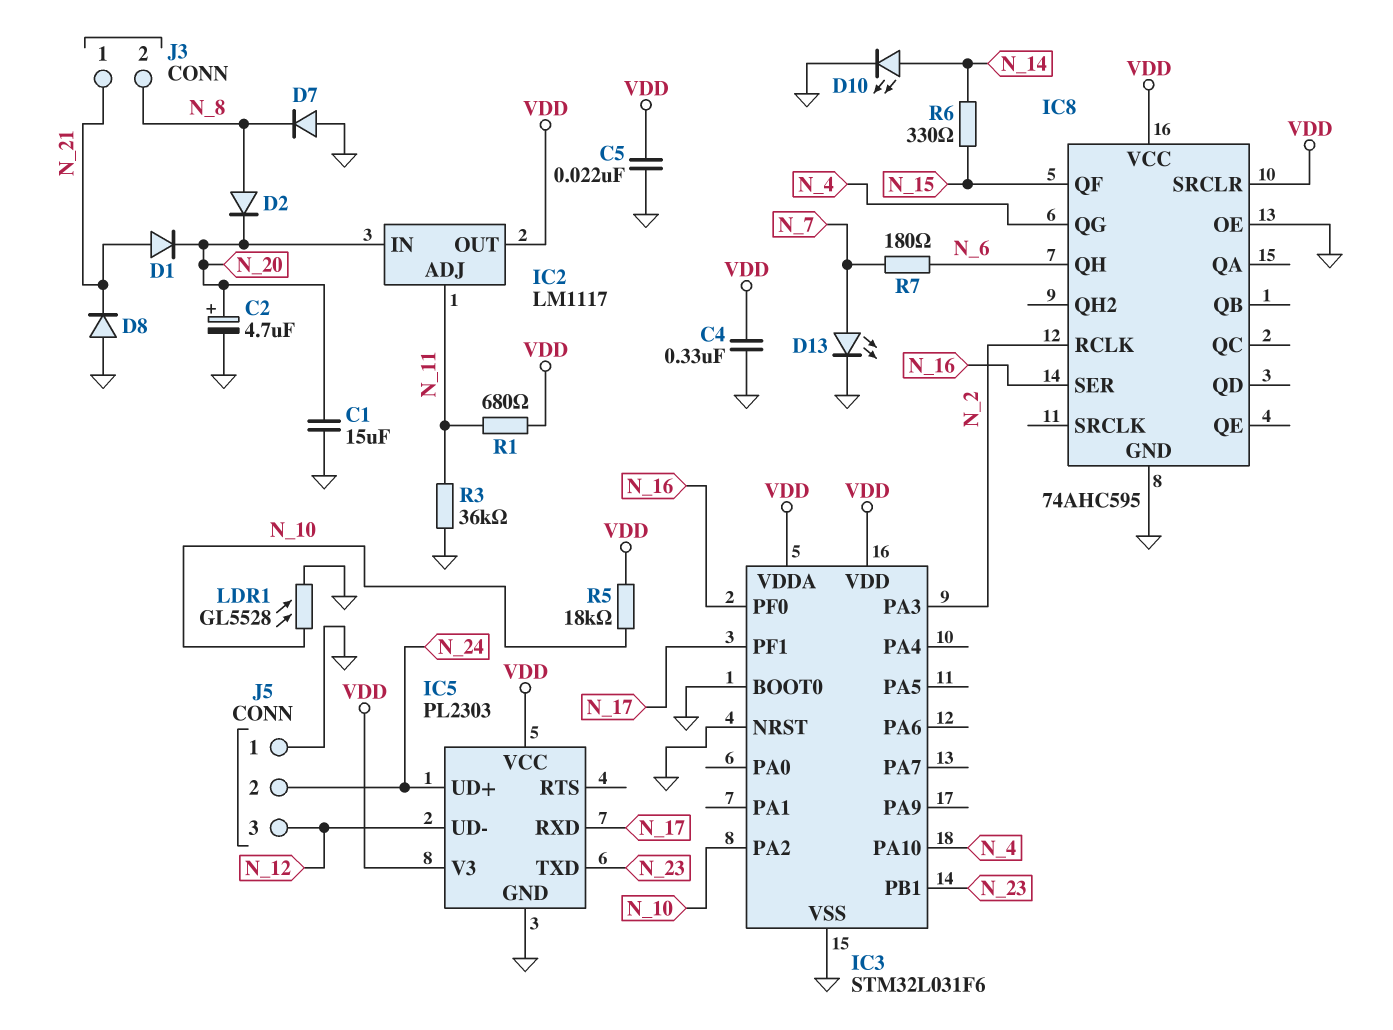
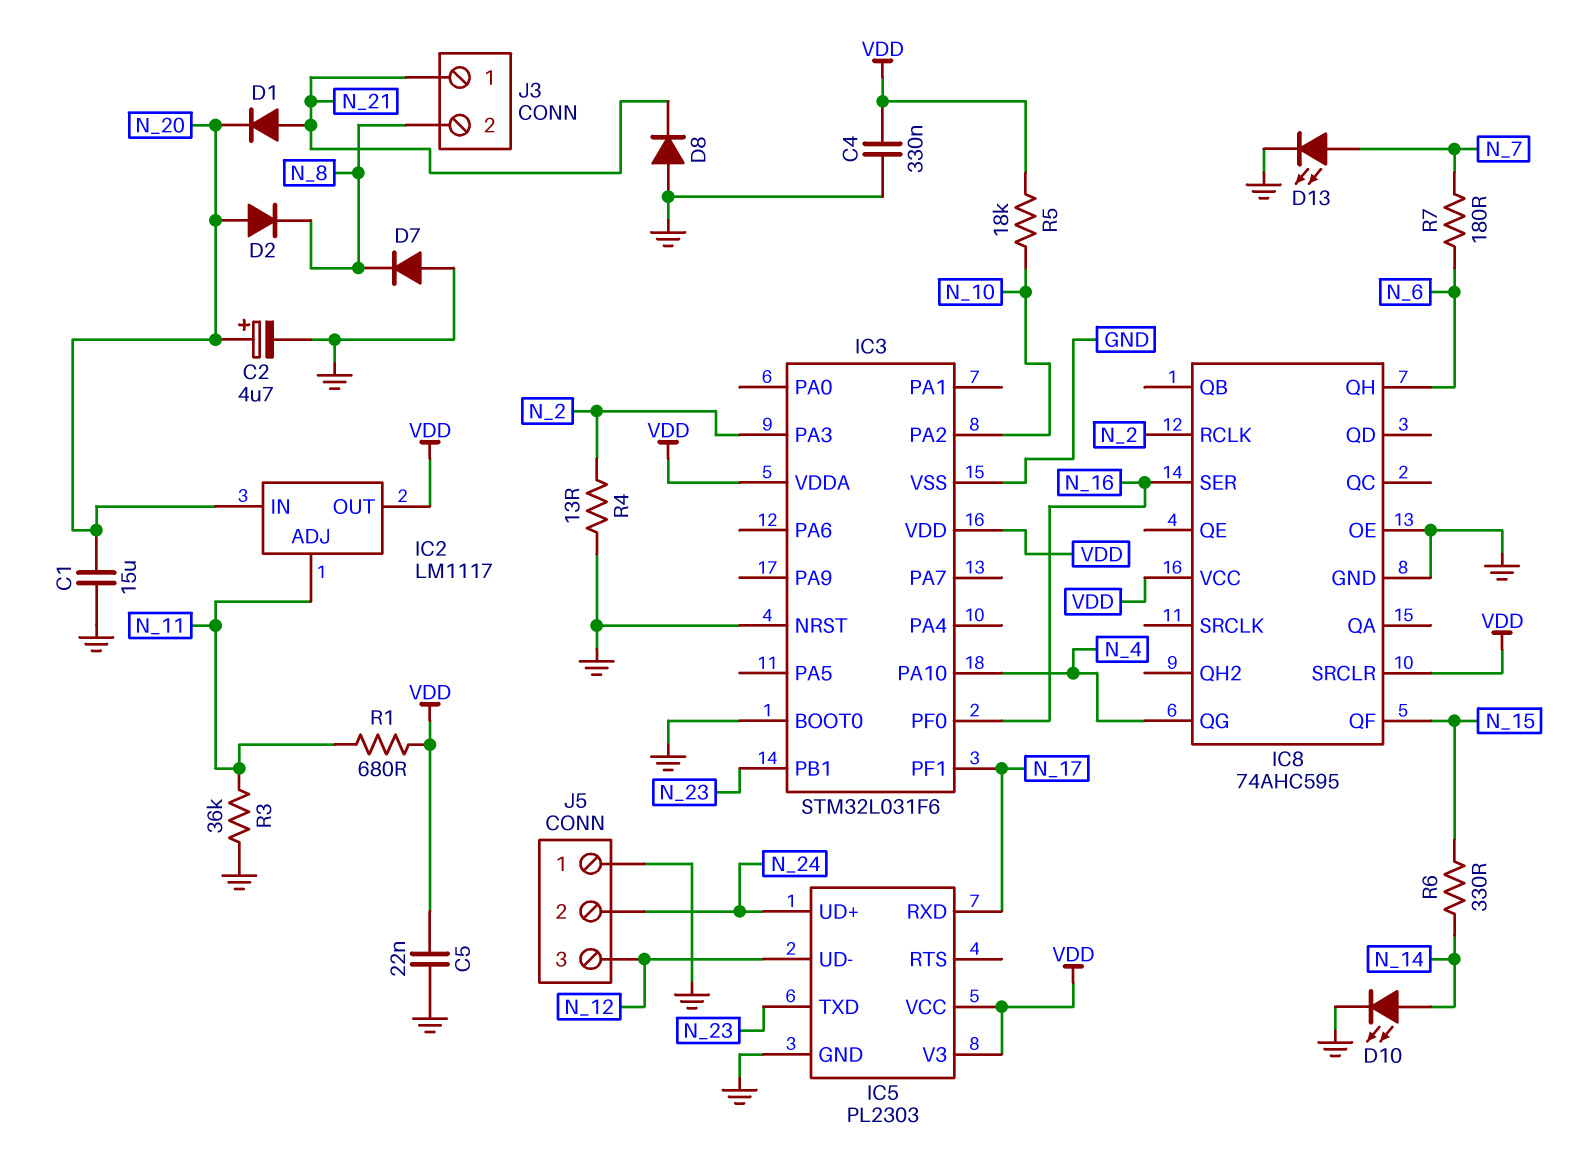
D2: diode (A N_8, K N_20) -> diode (A N_20, K N_8)
LDR1: GL5528 (GND, N_10) -> none
R4: none -> 13 (GND, N_2)

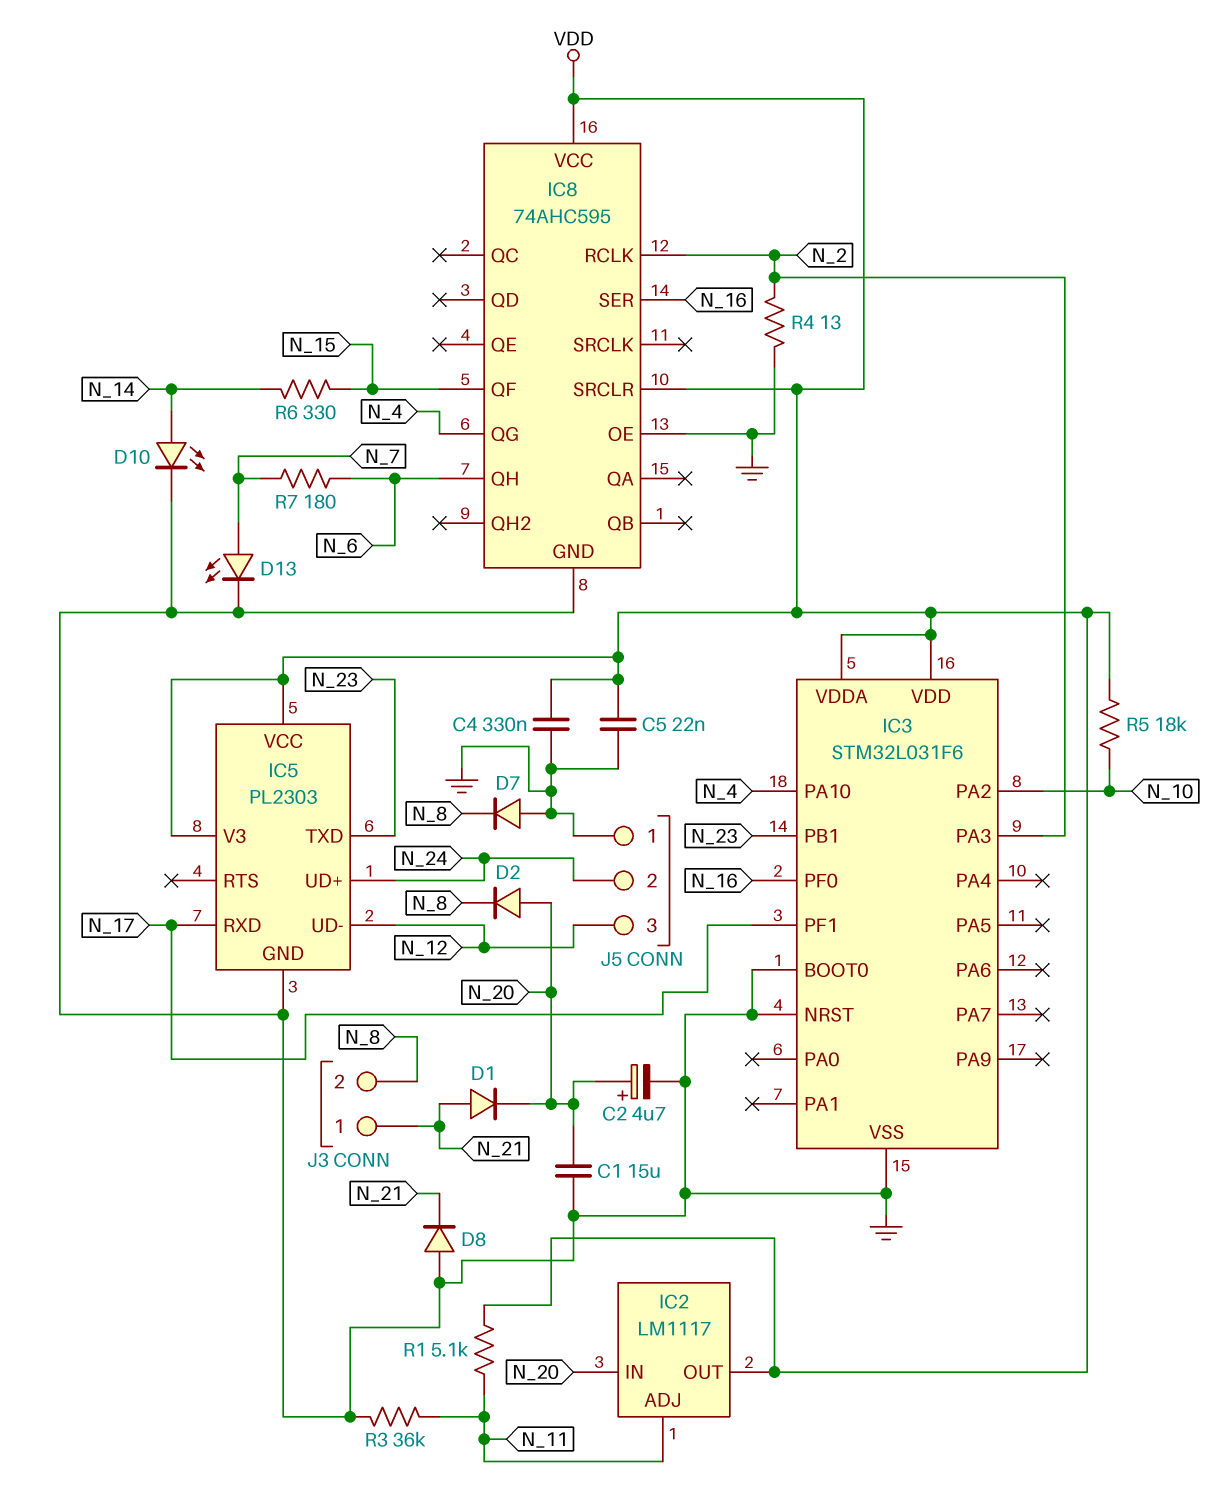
R1: 680 (N_11, VDD) -> 5.1k (N_11, VDD)

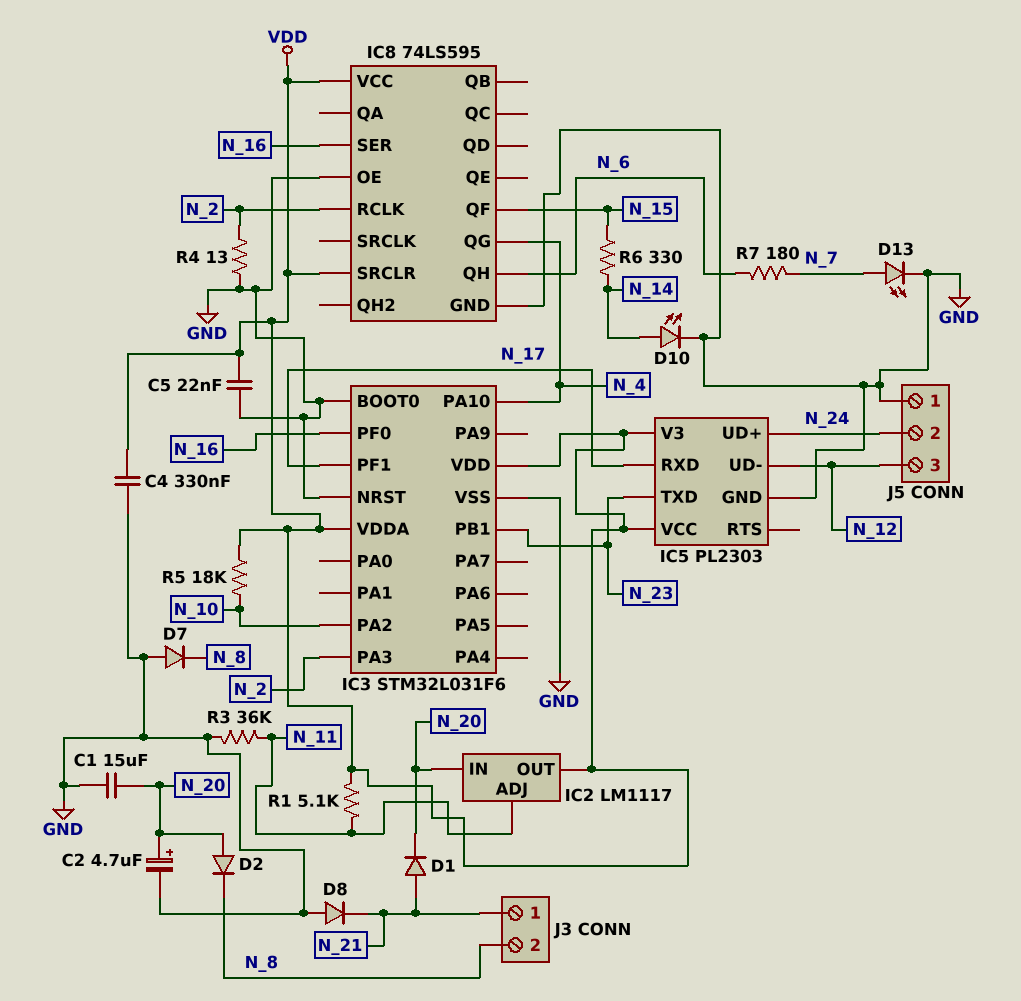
IC8: 74AHC595 -> 74LS595

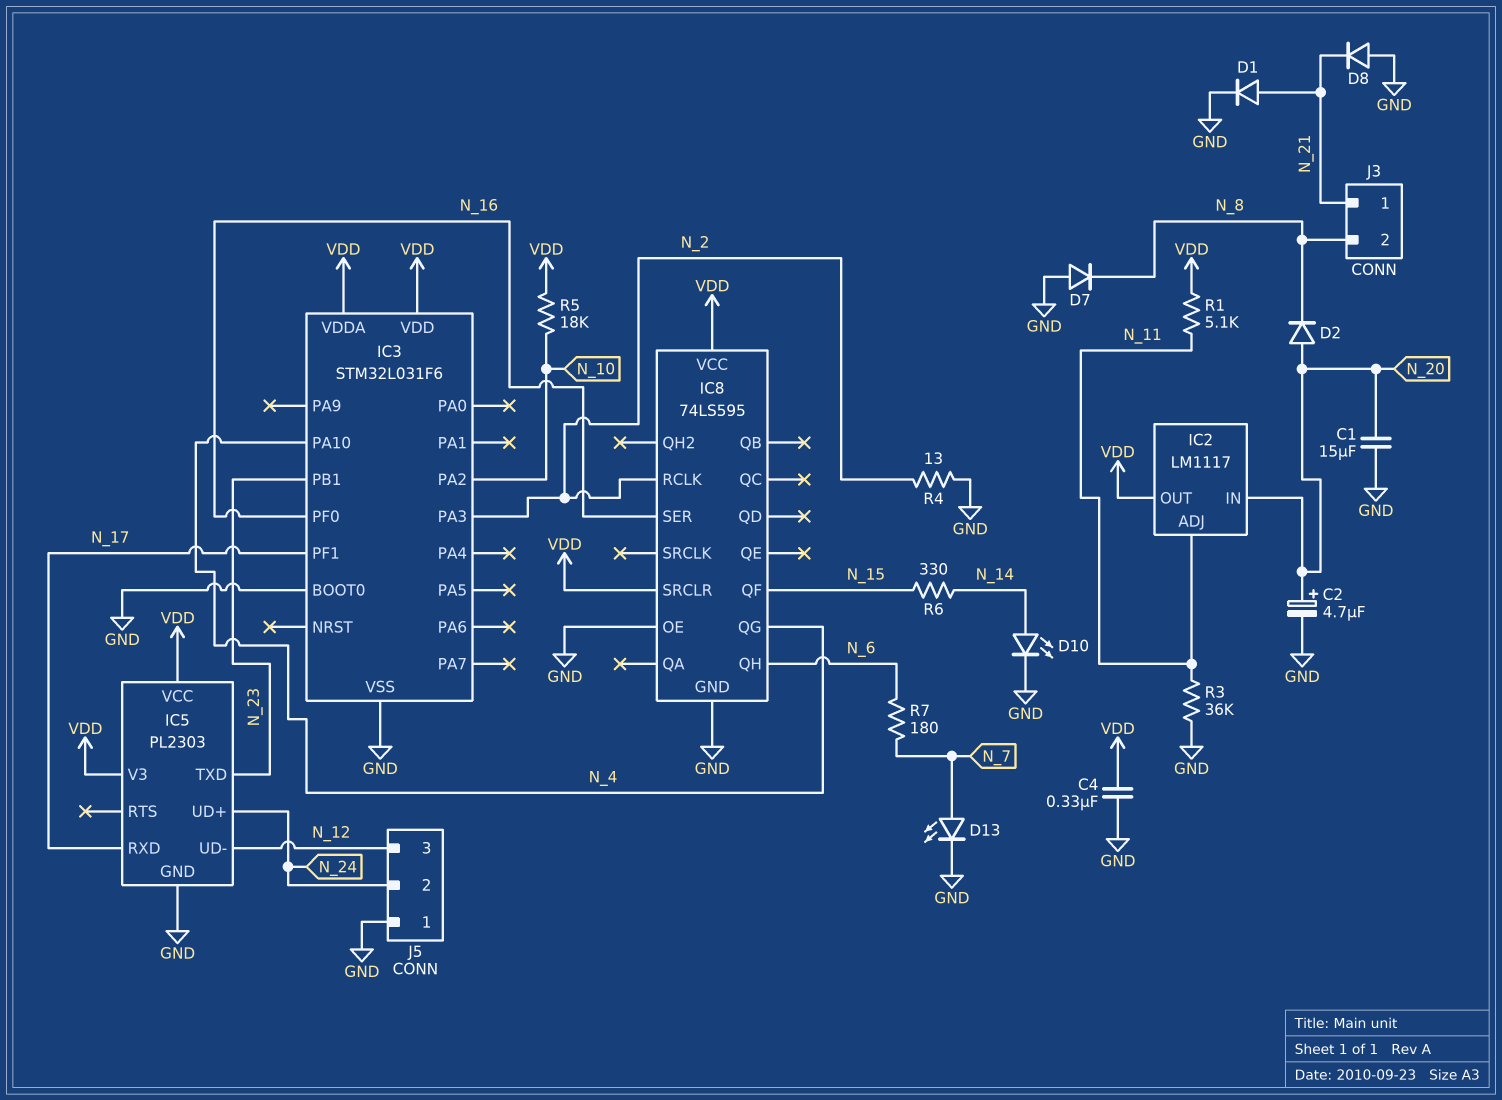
C5: 22nF (GND, VDD) -> none
D1: diode (A N_21, K N_20) -> diode (A N_21, K GND)
IC3 pin NRST: GND -> none

